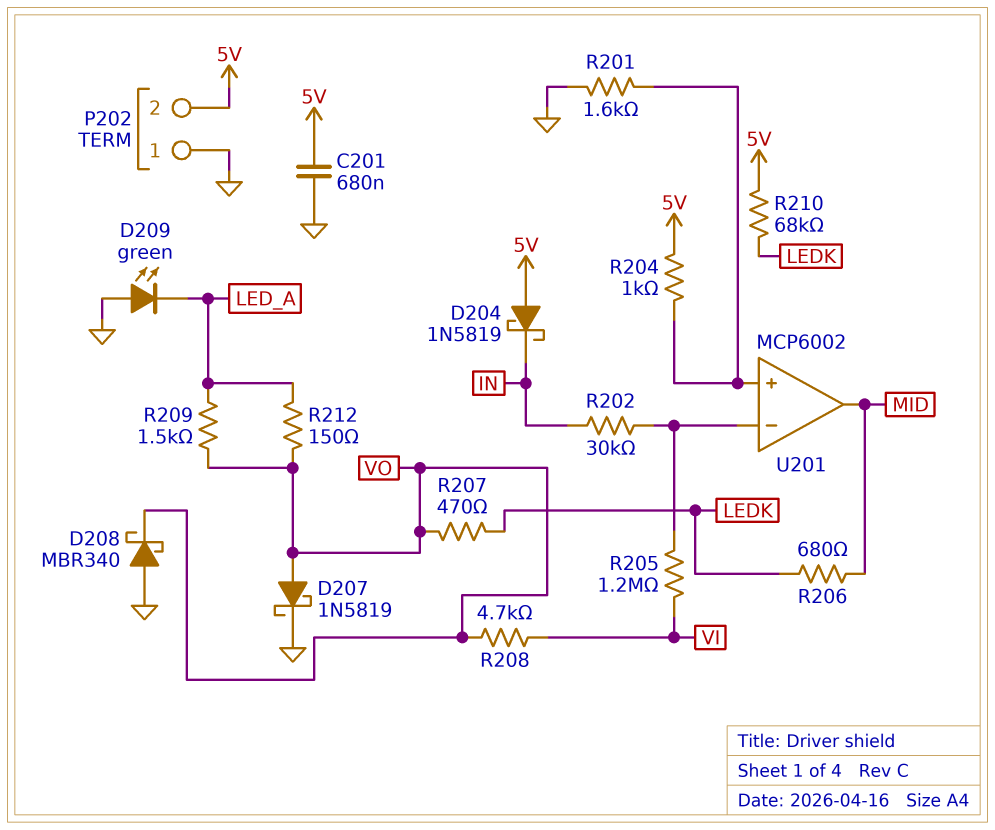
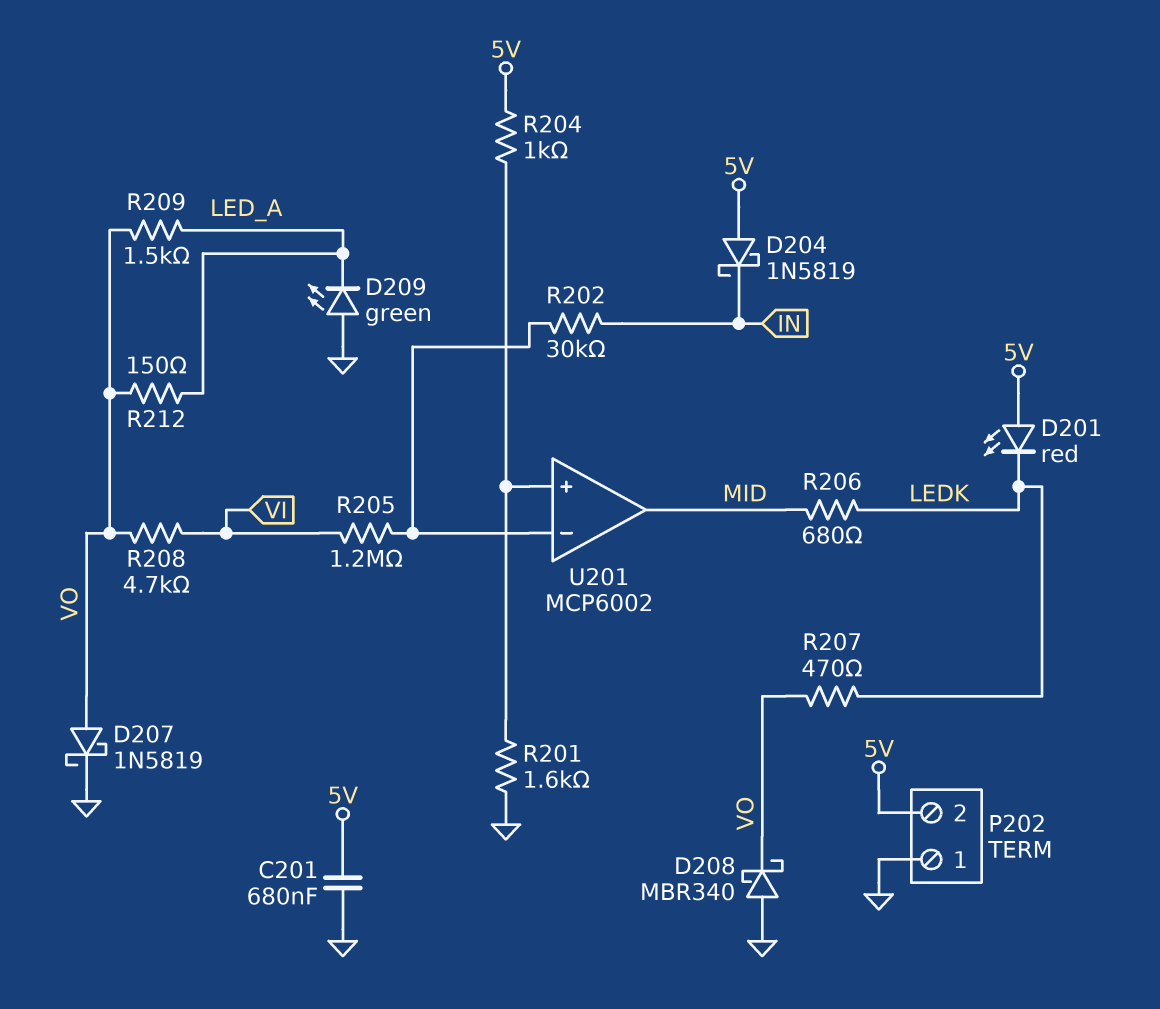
D201: none -> LED red (A 5V, K LEDK)
R210: 68k (5V, LEDK) -> none

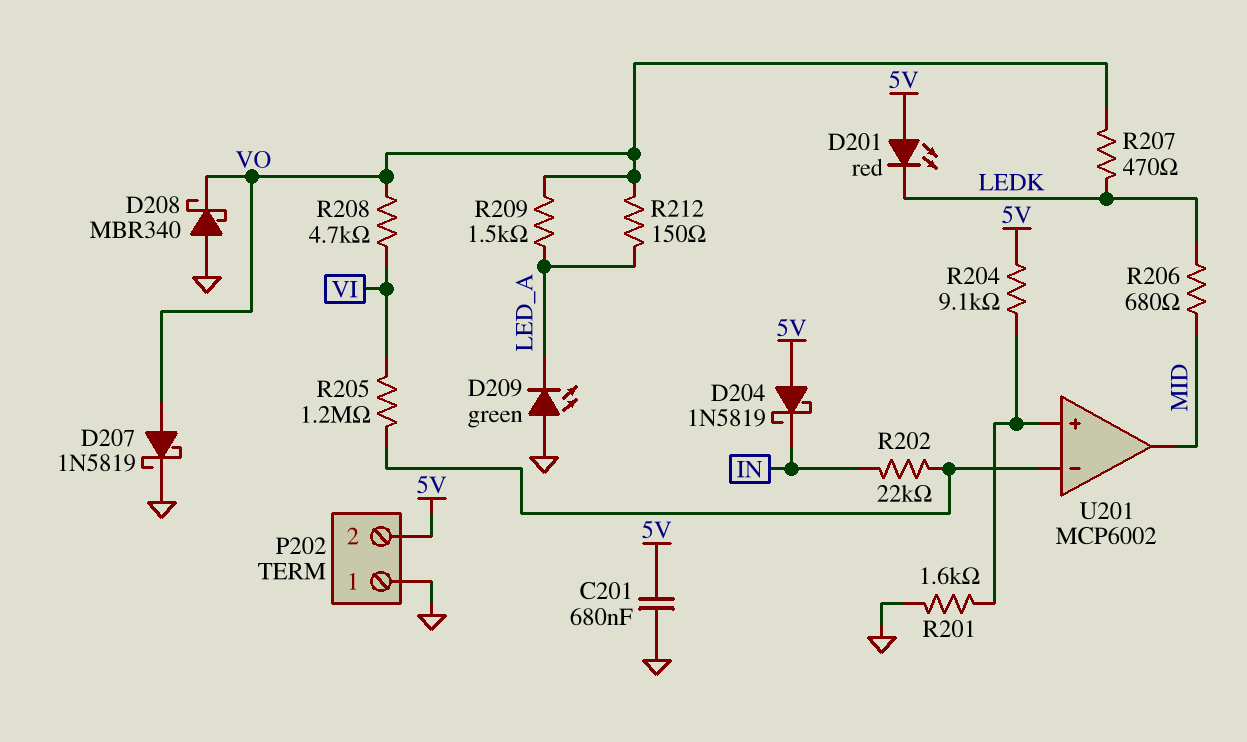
R202: 30k (IN, U201/in-) -> 22k (IN, U201/in-)
R204: 1k (5V, U201/in+) -> 9.1k (5V, U201/in+)

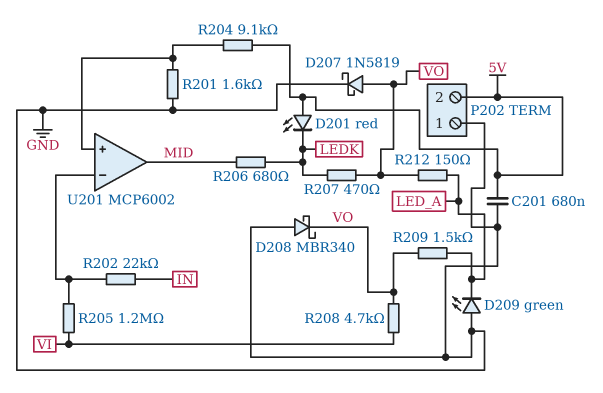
D204: schottky 1N5819 (A 5V, K IN) -> none

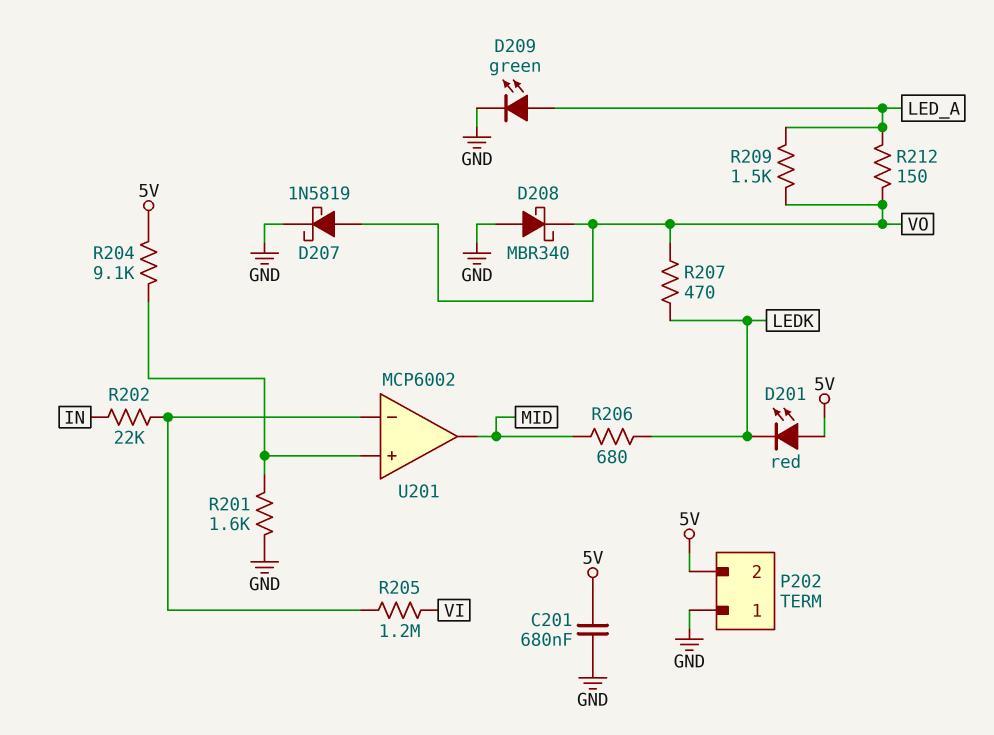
D209: LED green (A GND, K LED_A) -> LED green (A LED_A, K GND)
R208: 4.7k (VI, VO) -> none

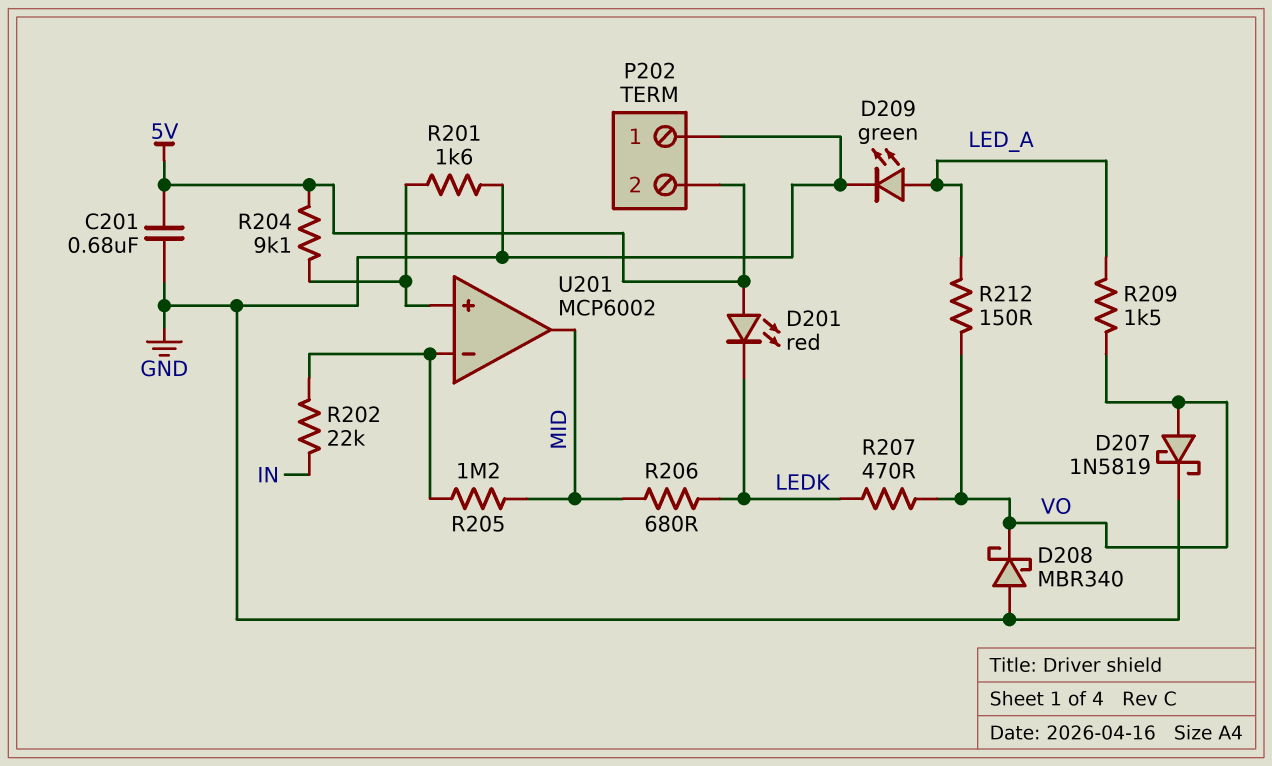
R205: 1.2M (U201/in-, VI) -> 1.2M (MID, U201/in-)

